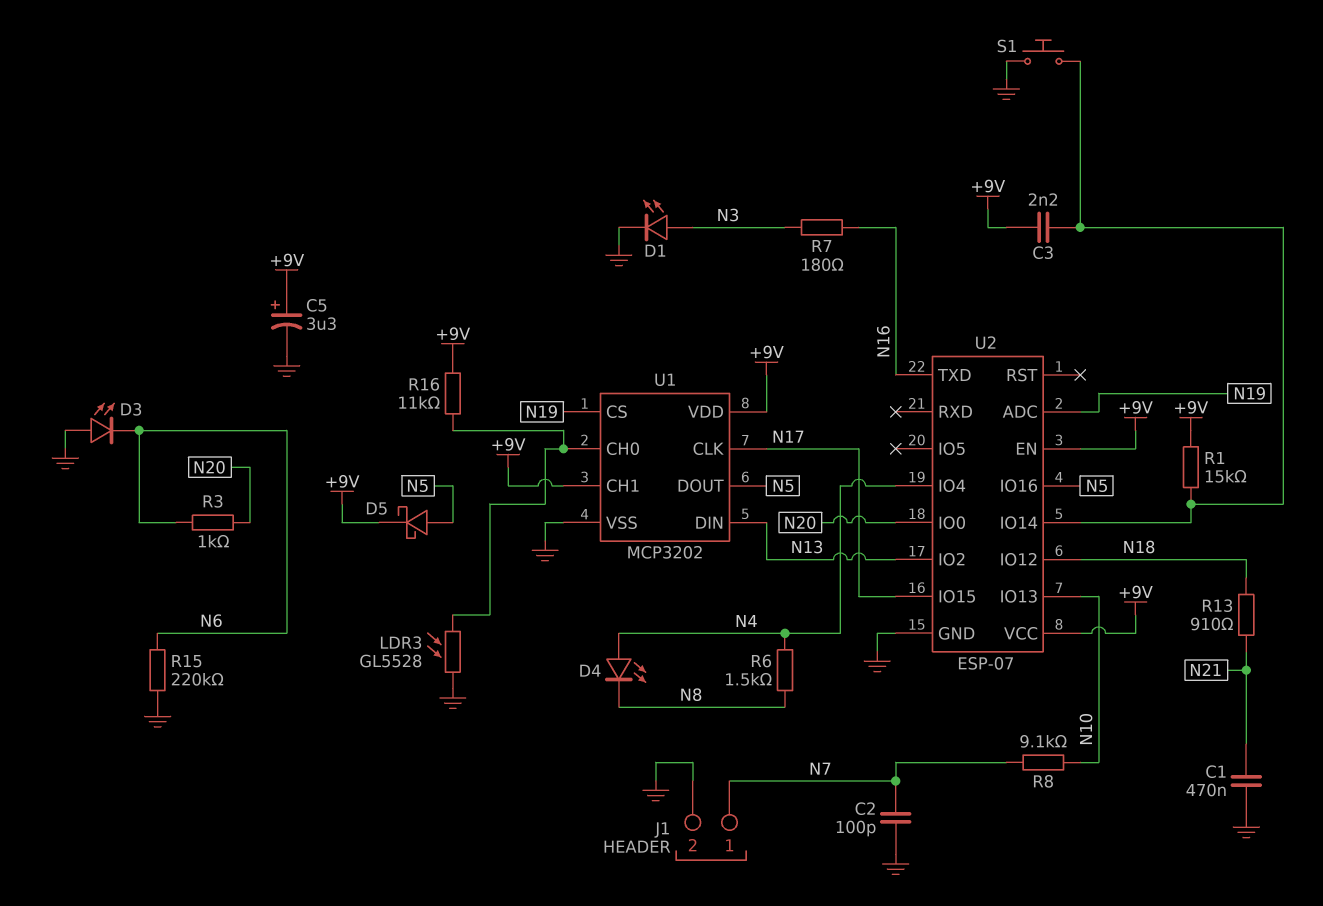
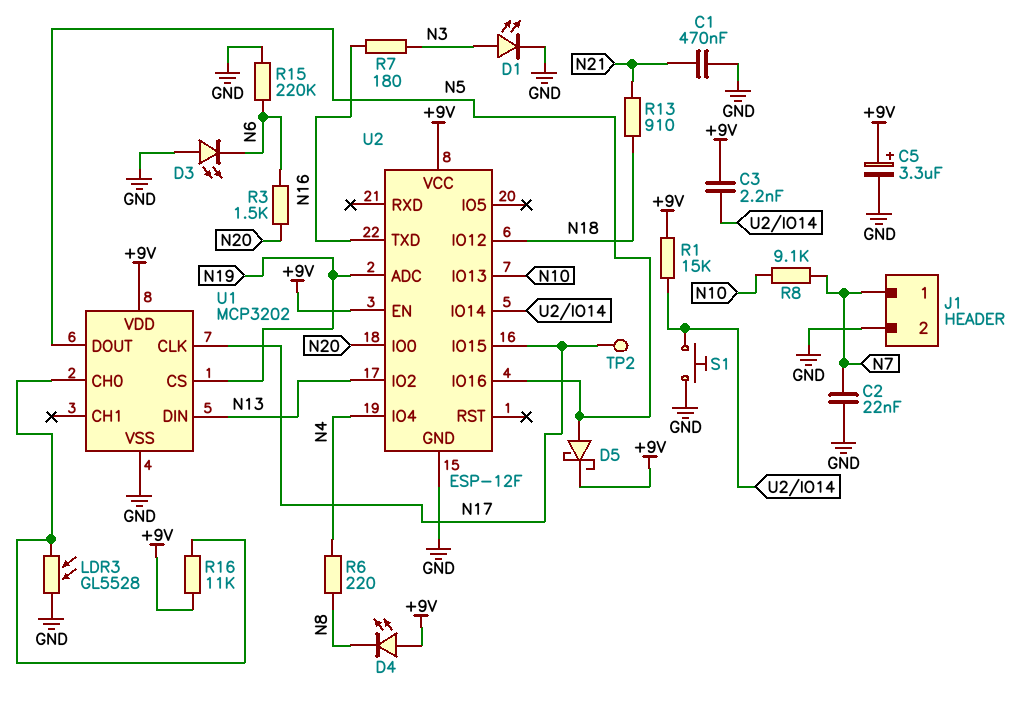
C2: 100pF (GND, N7) -> 22nF (GND, N7)
D4: LED (A N4, K N8) -> LED (A +9V, K N8)
R3: 1k (N6, N20) -> 1.5k (N6, N20)
R6: 1.5k (N4, N8) -> 220 (N4, N8)
TP2: none -> test point (N17)
U1 pin CH1: +9V -> none
U2: ESP-07 -> ESP-12F

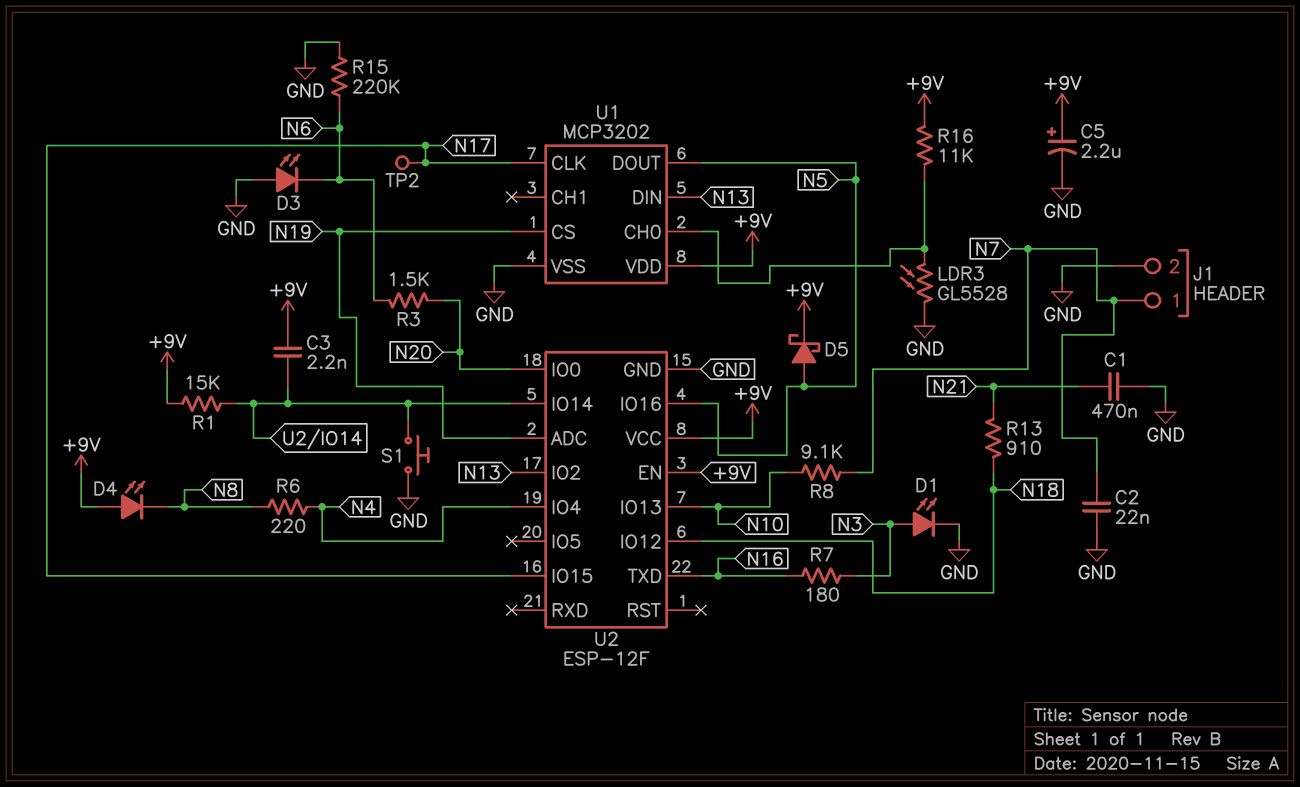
C5: 3.3uF (plus +9V, minus GND) -> 2.2uF (plus +9V, minus GND)

